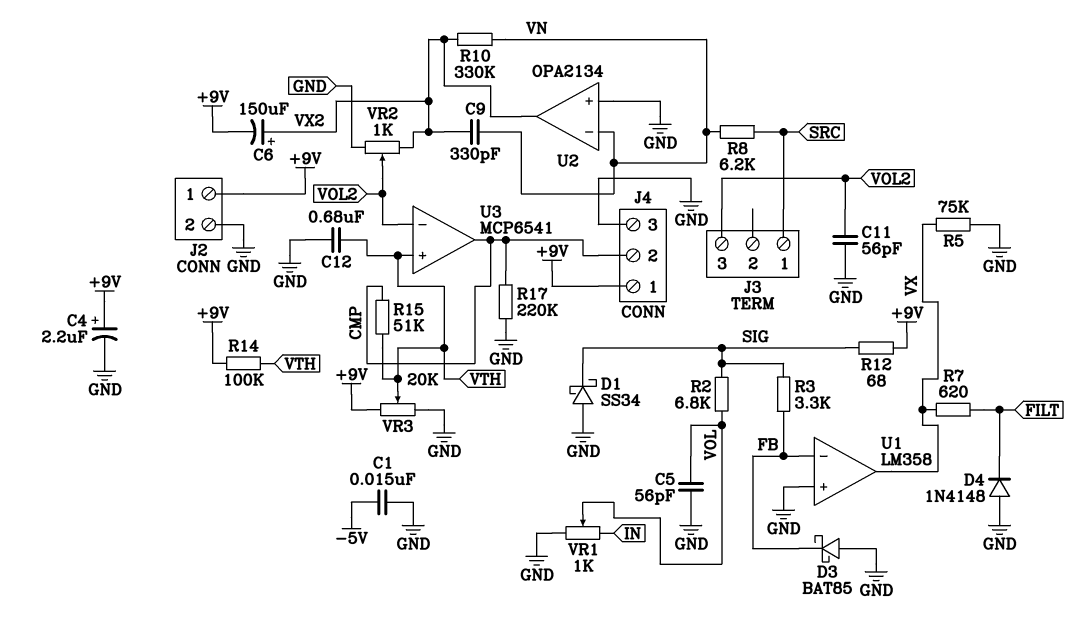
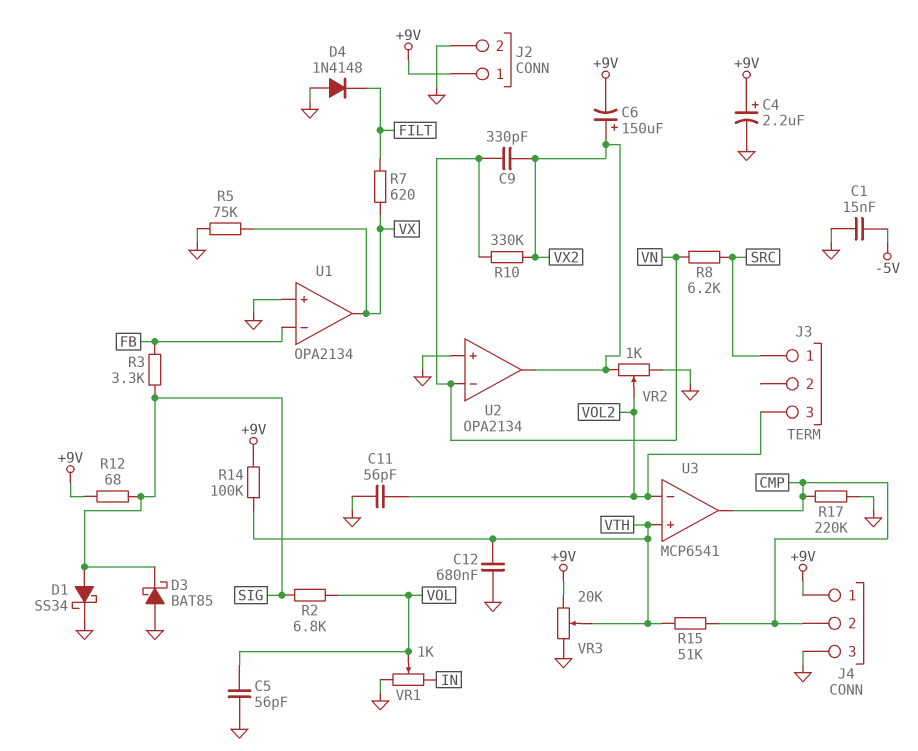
D1: schottky SS34 (A GND, K SIG) -> schottky SS34 (A SIG, K GND)
D3: schottky BAT85 (A GND, K FB) -> schottky BAT85 (A GND, K SIG)
U1: LM358 -> OPA2134

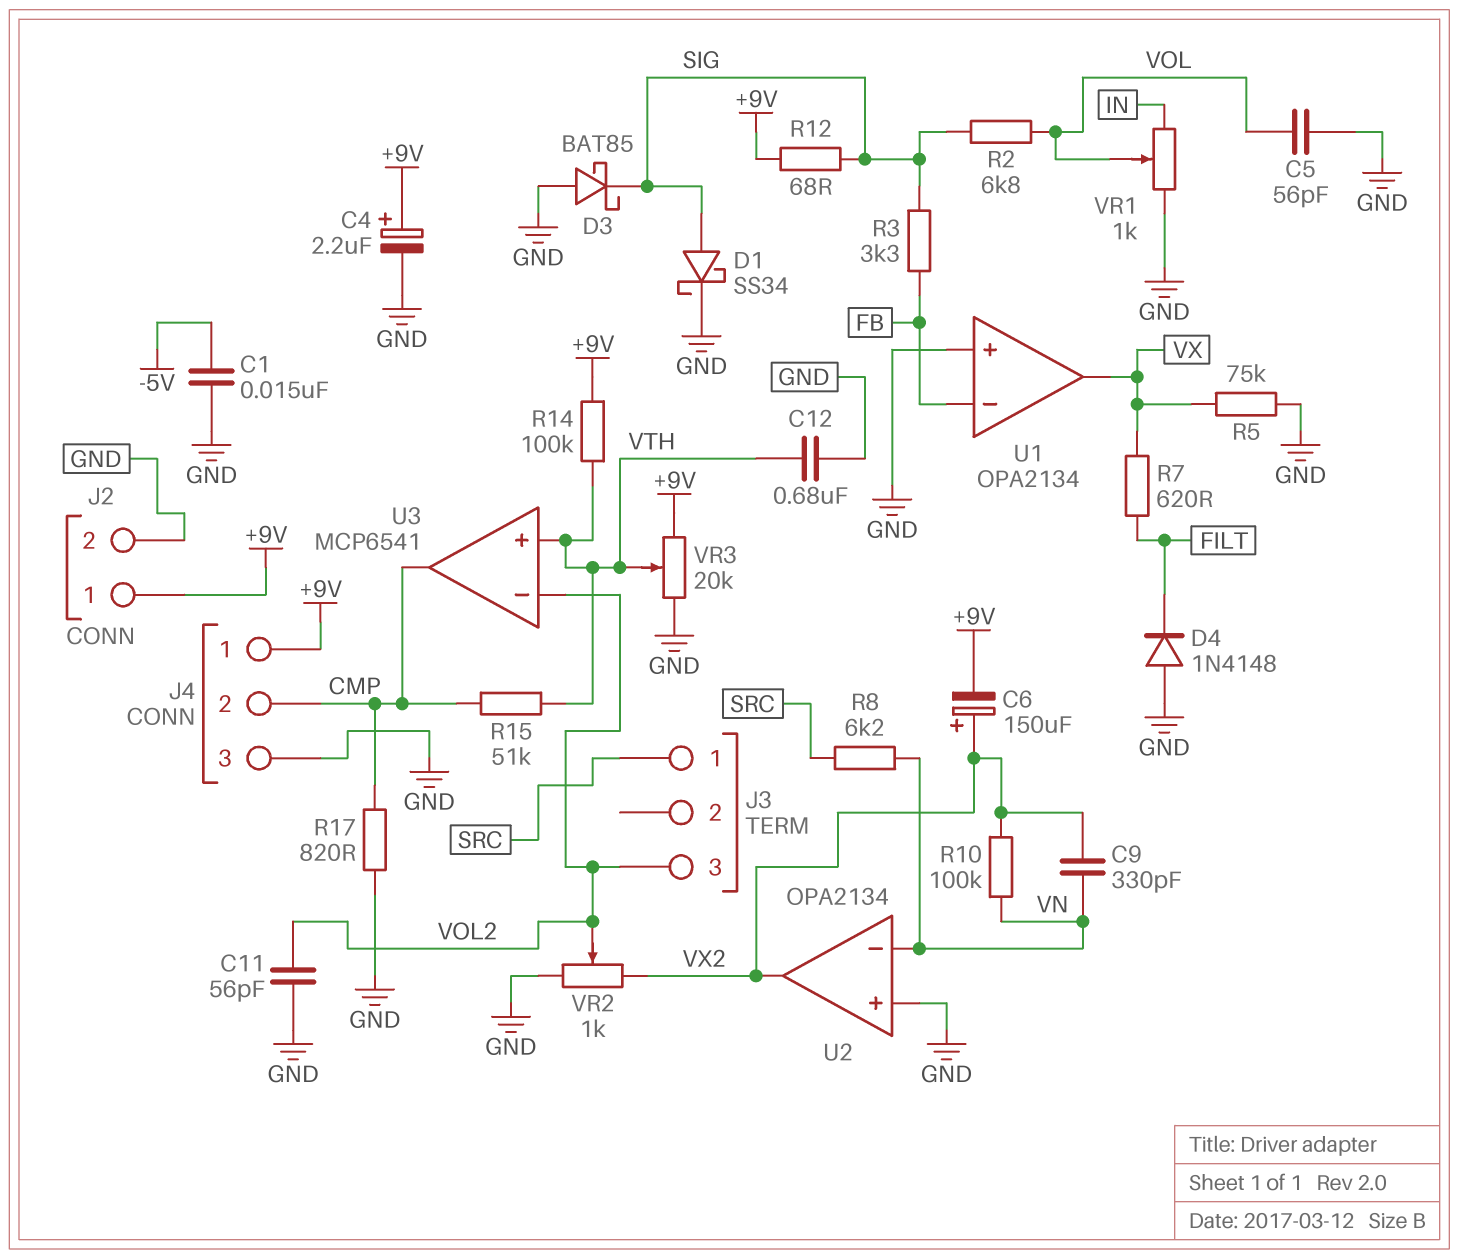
R10: 330k (VN, VX2) -> 100k (VN, VX2)
R17: 220k (CMP, GND) -> 820 (CMP, GND)

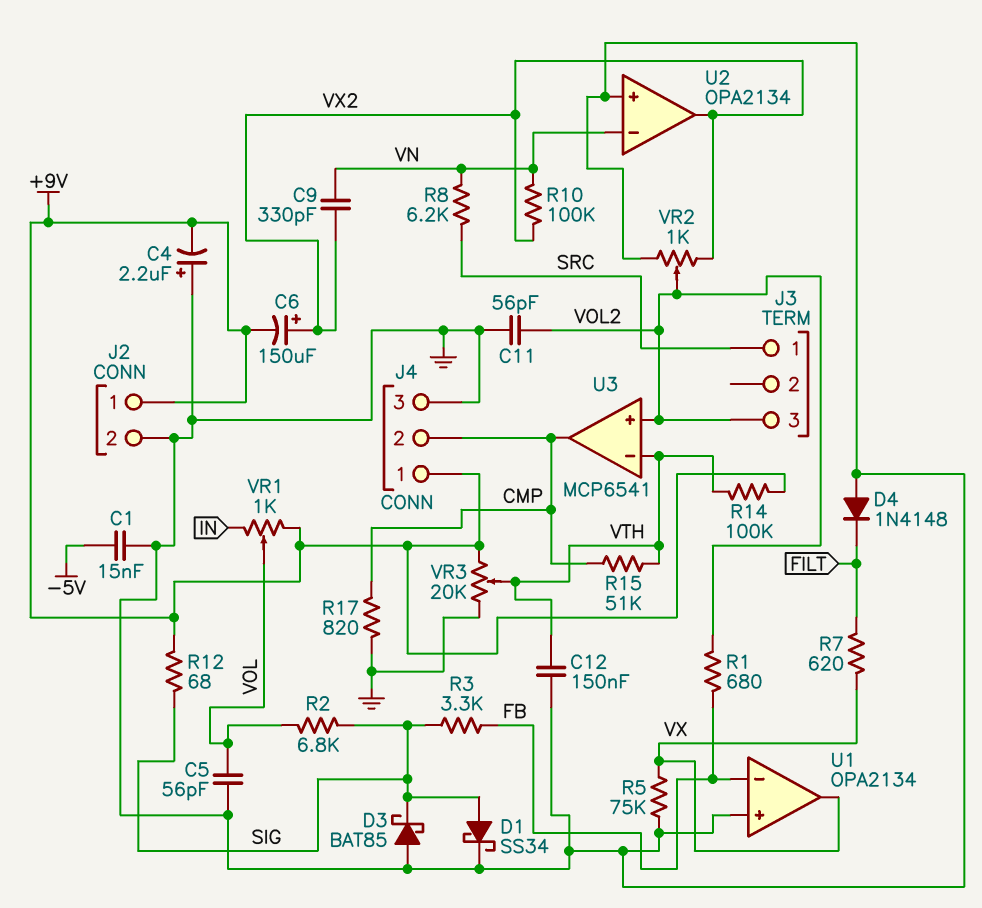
C4: 2.2uF (plus +9V, minus GND) -> 2.2uF (plus GND, minus +9V)
C12: 680nF (GND, VTH) -> 150nF (GND, VTH)
R1: none -> 680 (FB, VOL2)
U3 pin in+: VTH -> VOL2
U3 pin in-: VOL2 -> VTH
VR1: 1k (GND, IN, wiper VOL) -> 1k (+9V, IN, wiper VOL)

